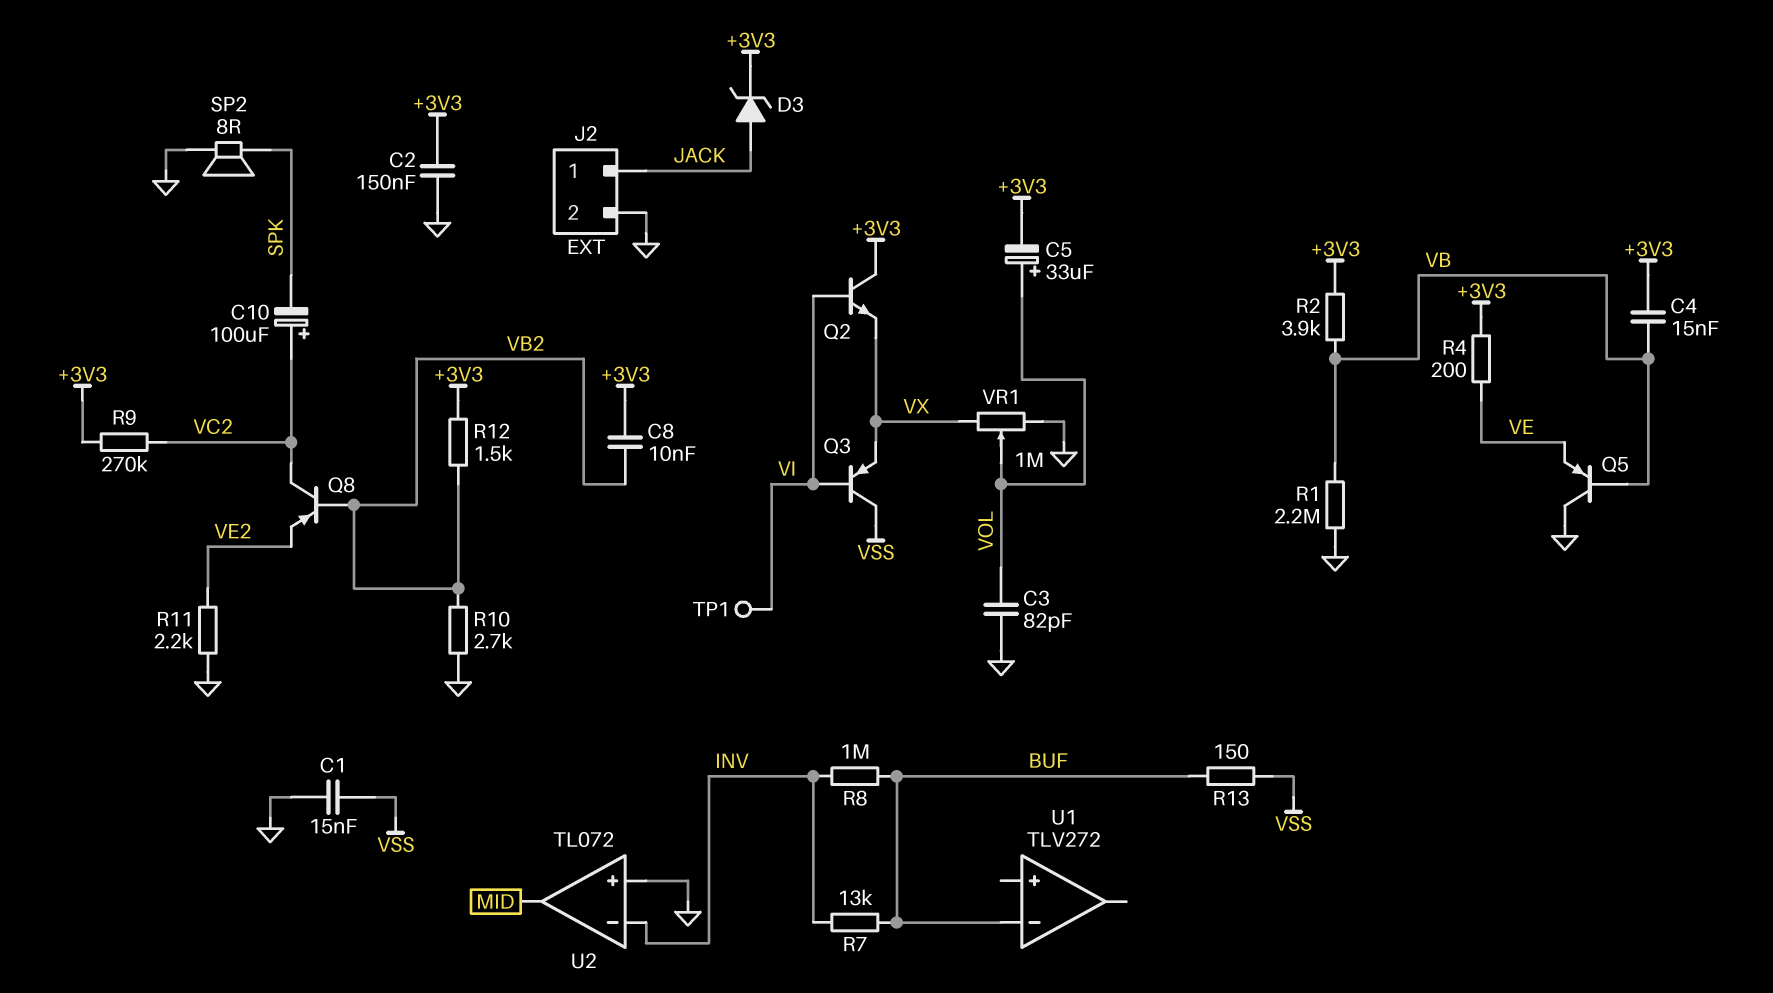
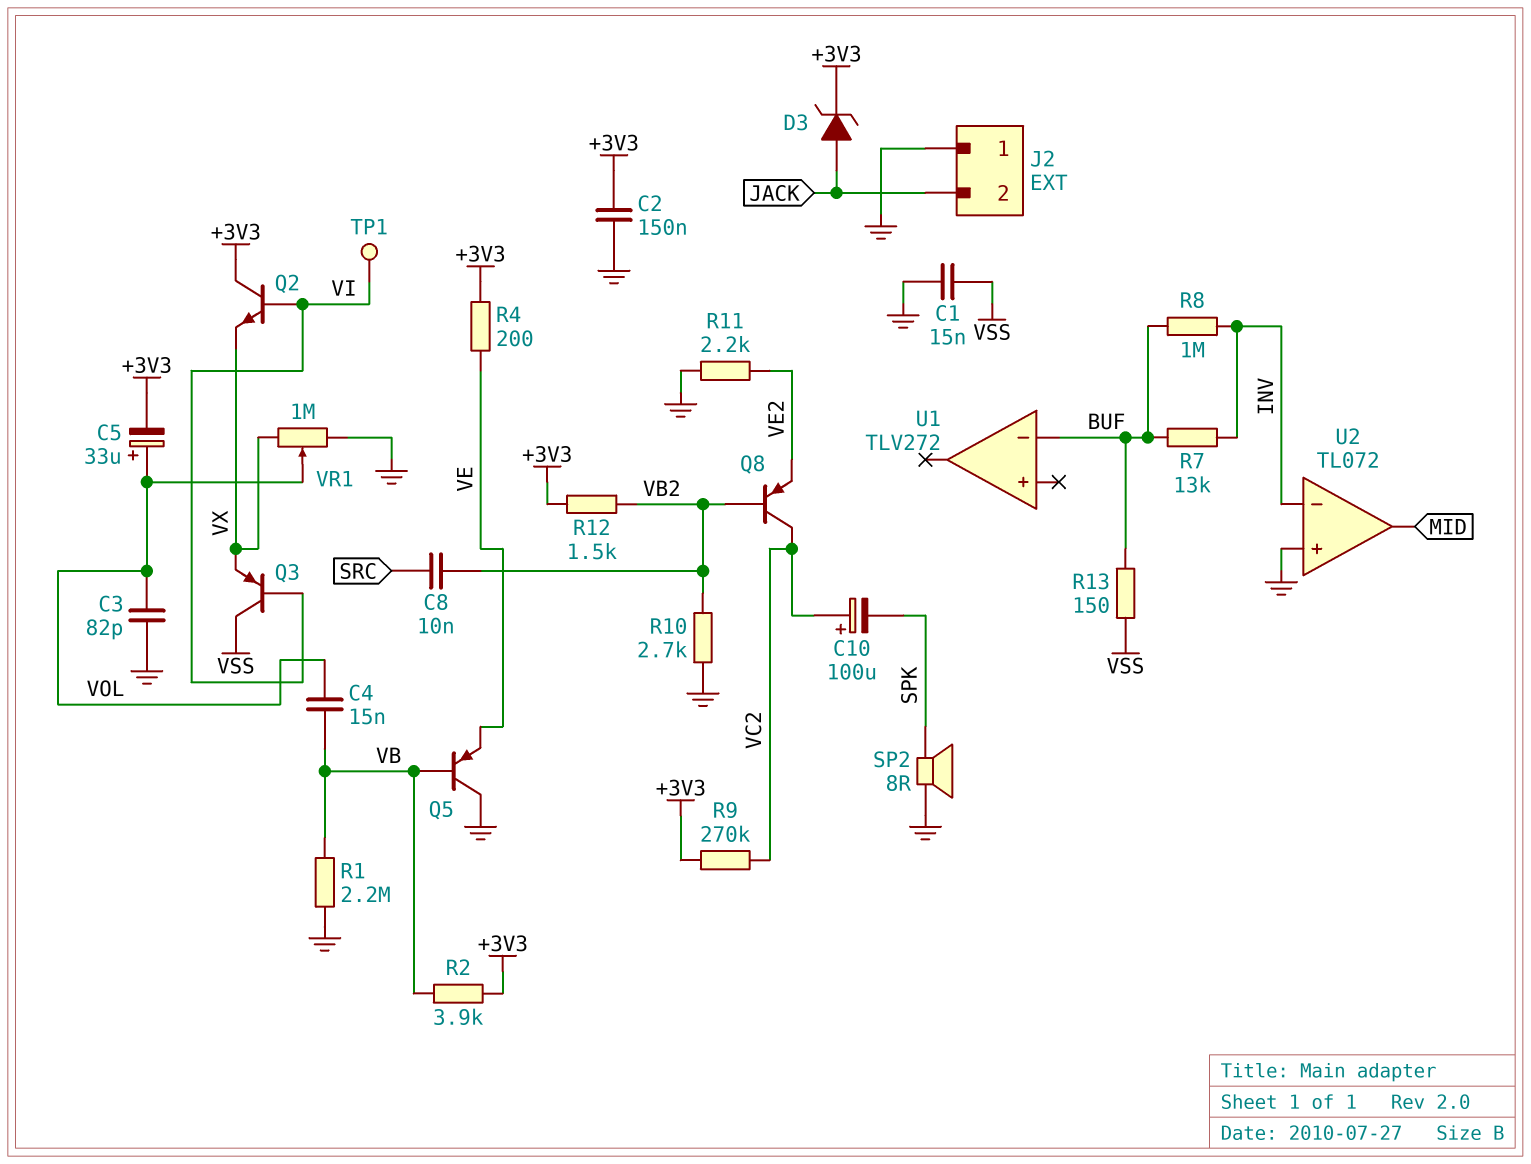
C4: 15nF (+3V3, VB) -> 15nF (VB, VOL)
C8: 10nF (+3V3, VB2) -> 10nF (SRC, VB2)
J2 pin 1: JACK -> GND
J2 pin 2: GND -> JACK

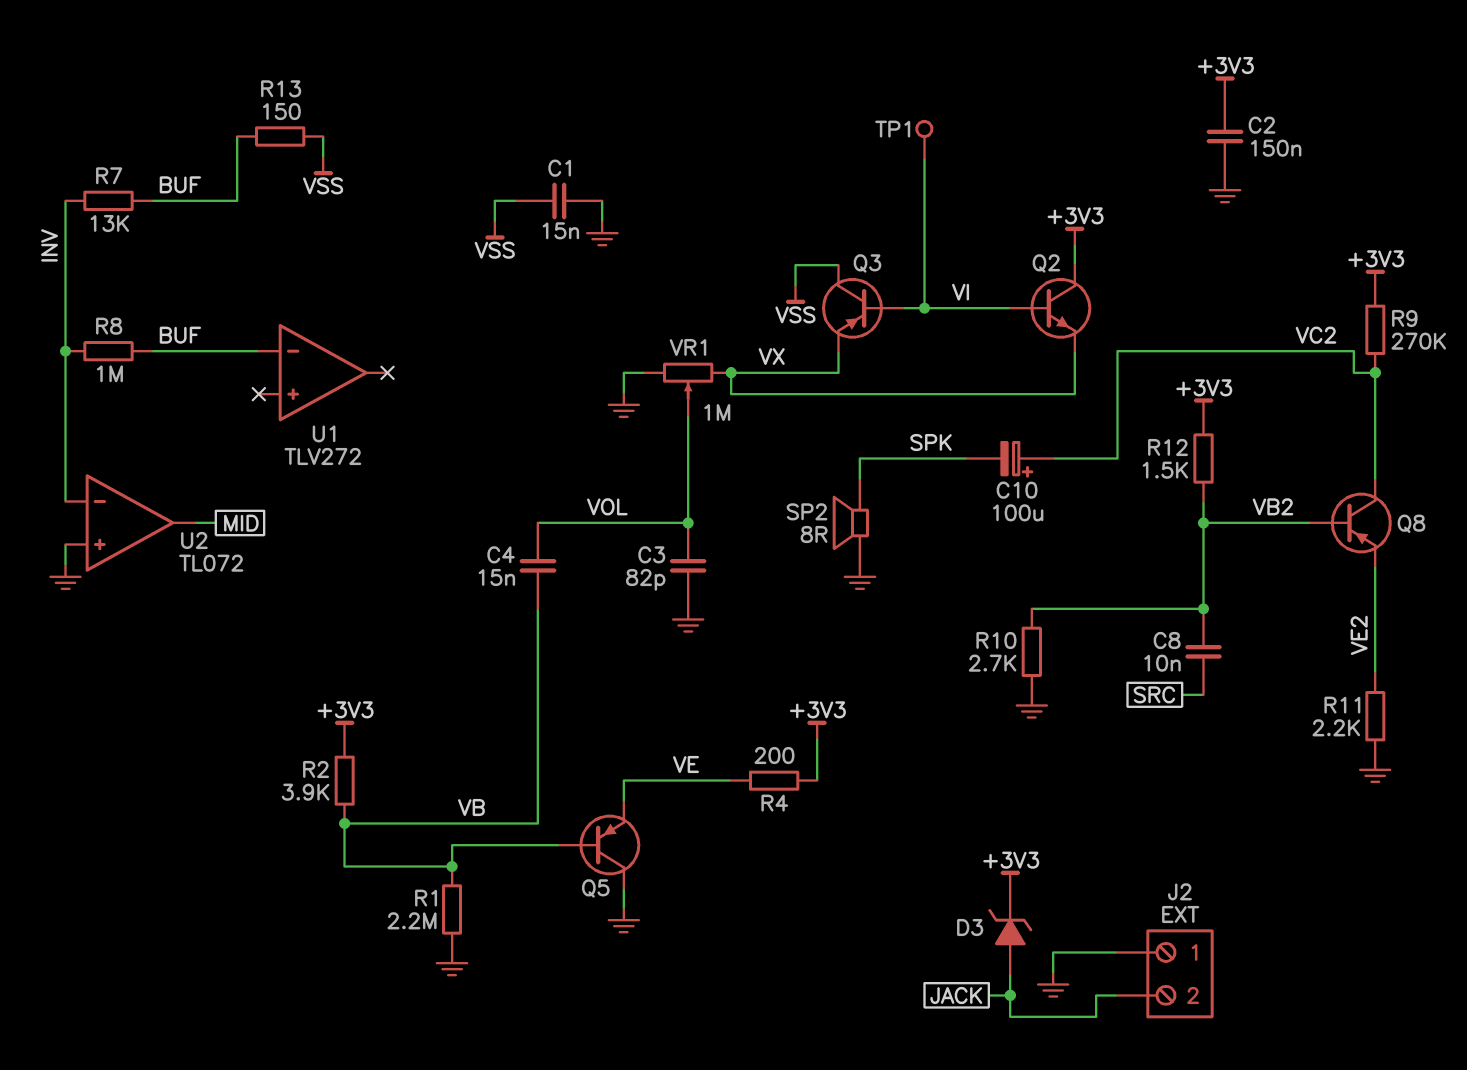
C5: 33uF (plus VOL, minus +3V3) -> none

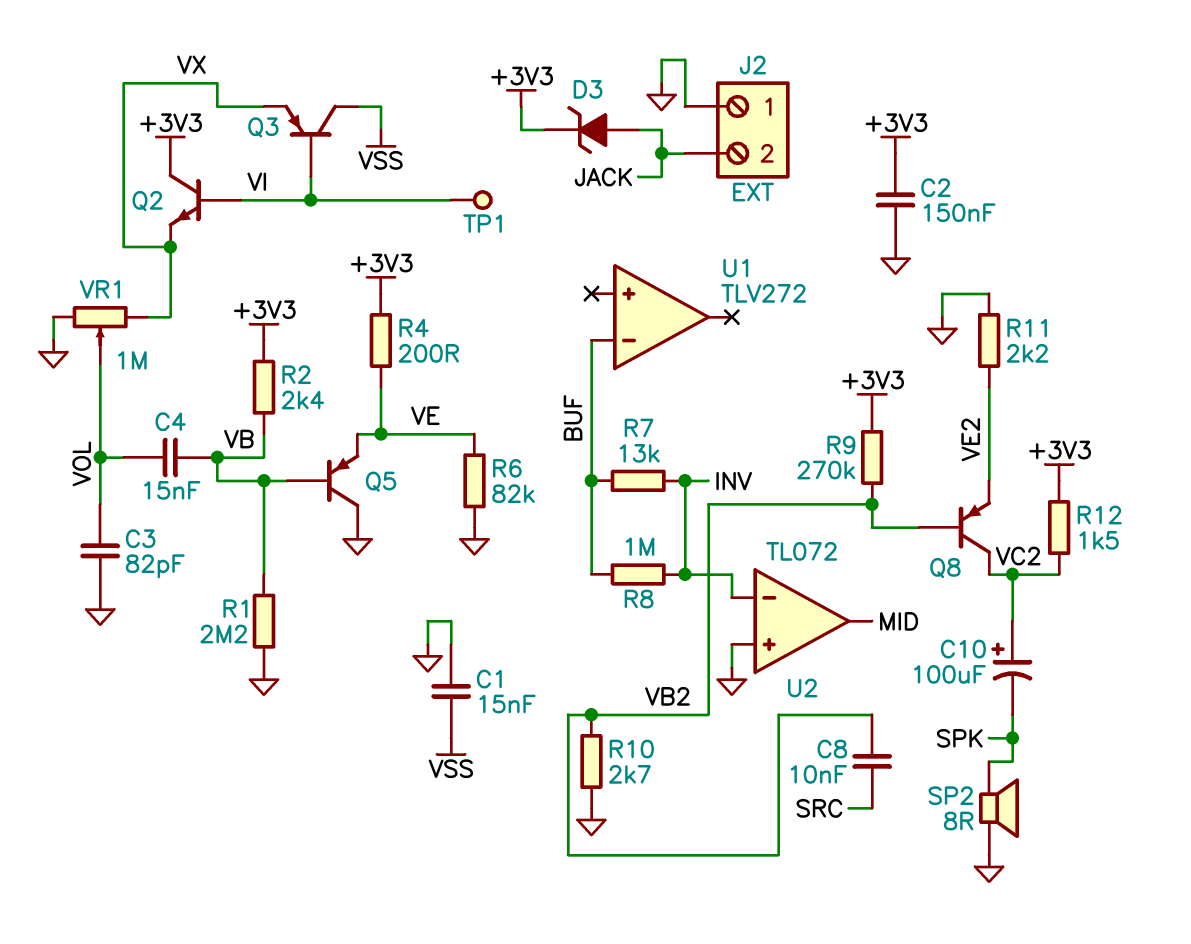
R2: 3.9k (+3V3, VB) -> 2.4k (+3V3, VB)
R6: none -> 82k (GND, VE)
R9: 270k (+3V3, VC2) -> 270k (+3V3, VB2)
R12: 1.5k (+3V3, VB2) -> 1.5k (+3V3, VC2)
R13: 150 (BUF, VSS) -> none

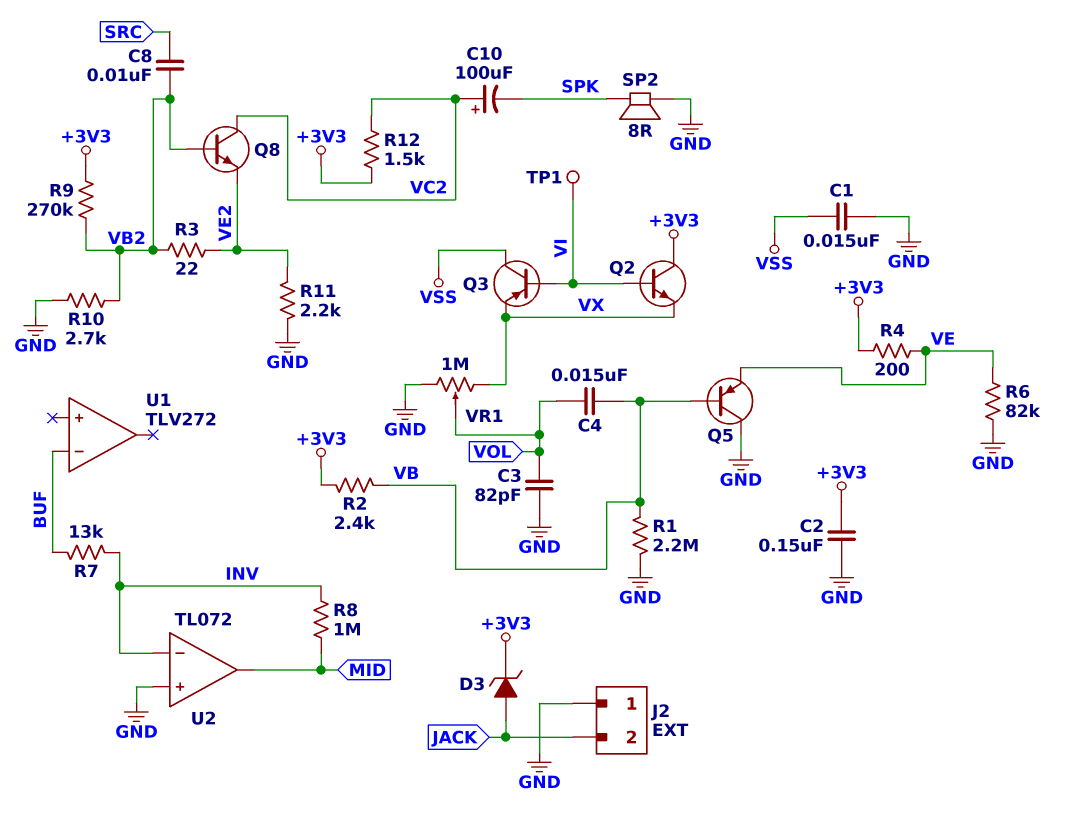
Q8: PNP (B VB2, C VC2, E VE2) -> NPN (B VB2, C VC2, E VE2)
R3: none -> 22 (VB2, VE2)
R8: 1M (BUF, INV) -> 1M (INV, MID)

